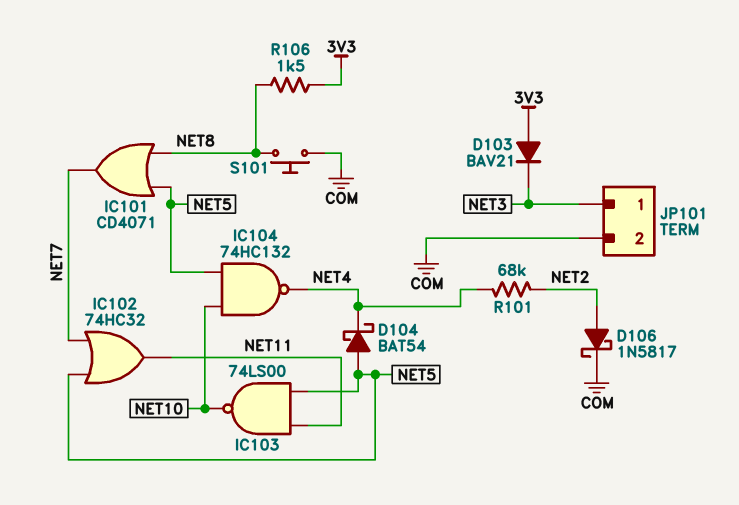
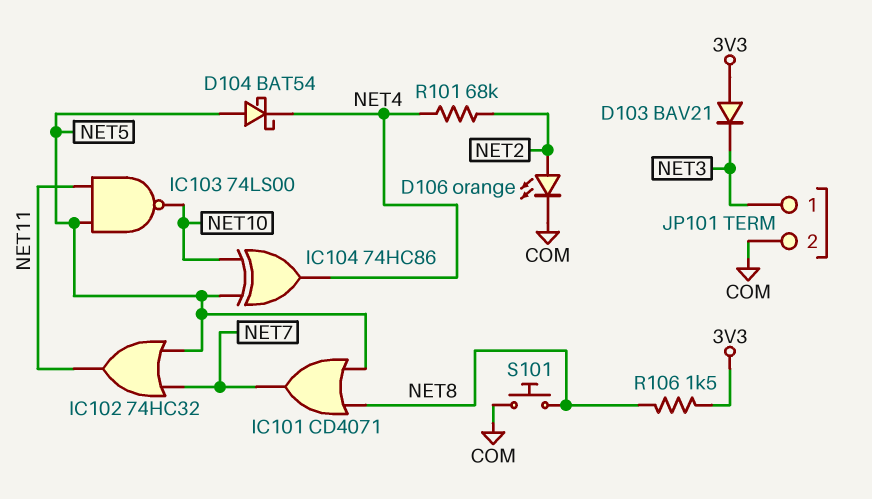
D106: schottky 1N5817 (A NET2, K COM) -> LED orange (A NET2, K COM)
IC104: NAND 74HC132 (in NET5, in NET10, out NET4) -> XOR 74HC86 (in NET5, in NET10, out NET4)

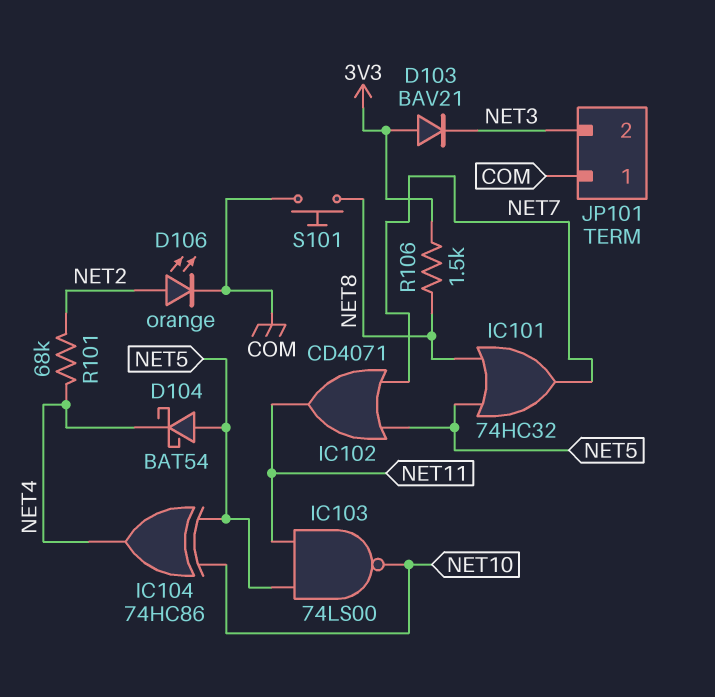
IC101: OR CD4071 (in NET5, in NET8, out NET7) -> OR 74HC32 (in NET5, in NET8, out NET7)
IC102: OR 74HC32 (in NET5, in NET7, out NET11) -> OR CD4071 (in NET5, in NET7, out NET11)
JP101 pin 1: NET3 -> COM
JP101 pin 2: COM -> NET3

